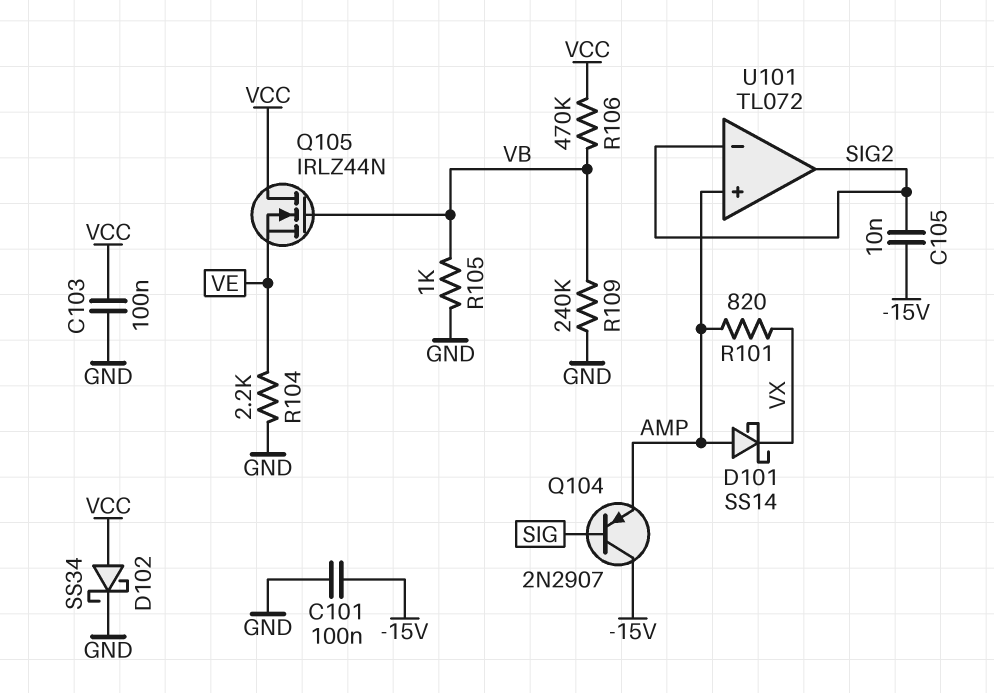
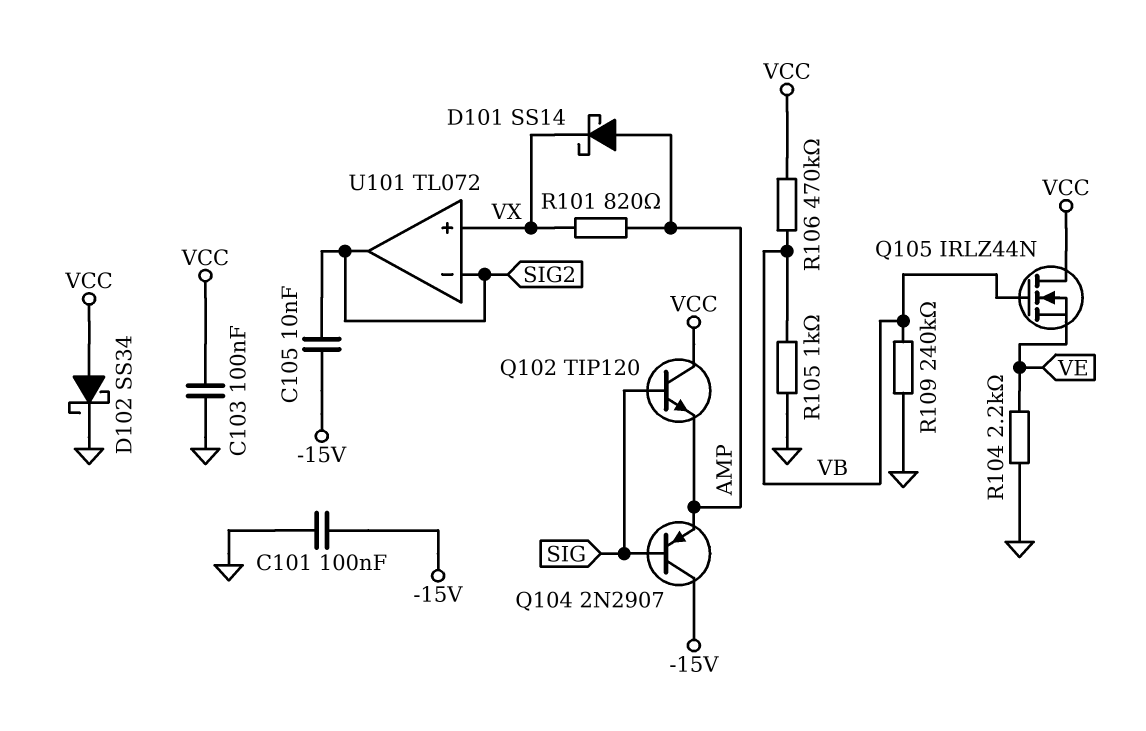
Q102: none -> NPN TIP120 (B SIG, C VCC, E AMP)
U101 pin in+: AMP -> VX

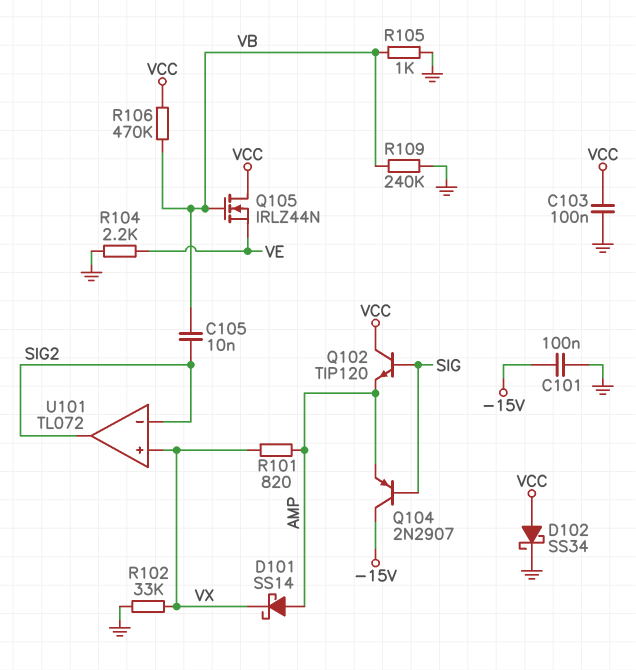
C105: 10nF (-15V, SIG2) -> 10nF (SIG2, VB)
R102: none -> 33k (GND, VX)

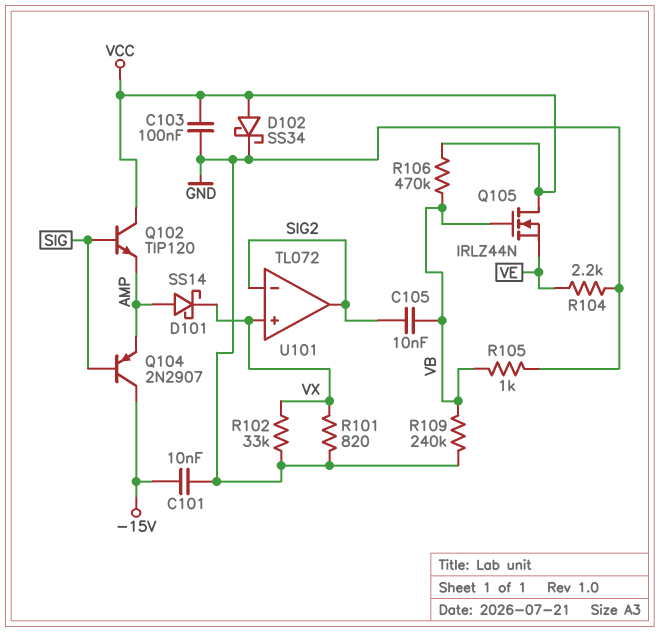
C101: 100nF (-15V, GND) -> 10nF (-15V, GND)
R101: 820 (AMP, VX) -> 820 (GND, VX)

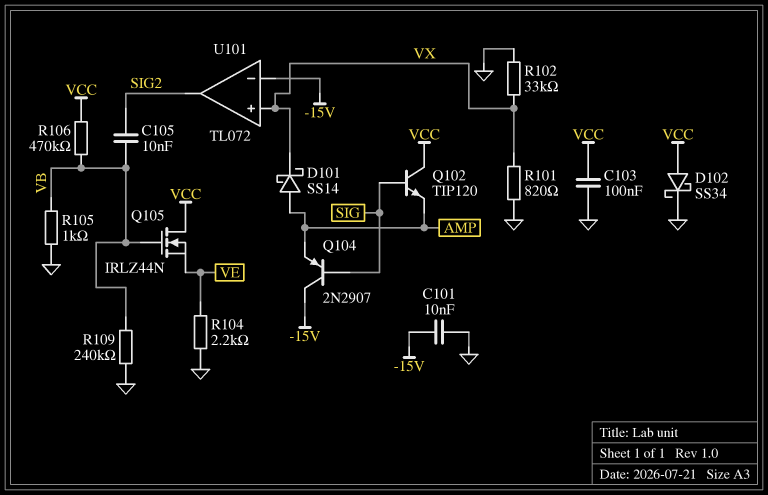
U101 pin in-: SIG2 -> -15V

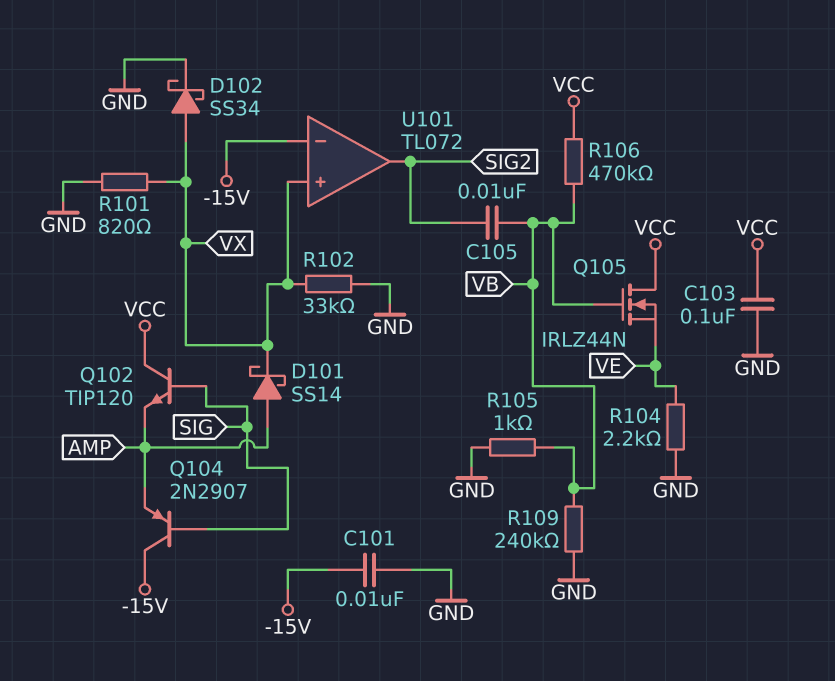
D102: schottky SS34 (A VCC, K GND) -> schottky SS34 (A VX, K GND)

